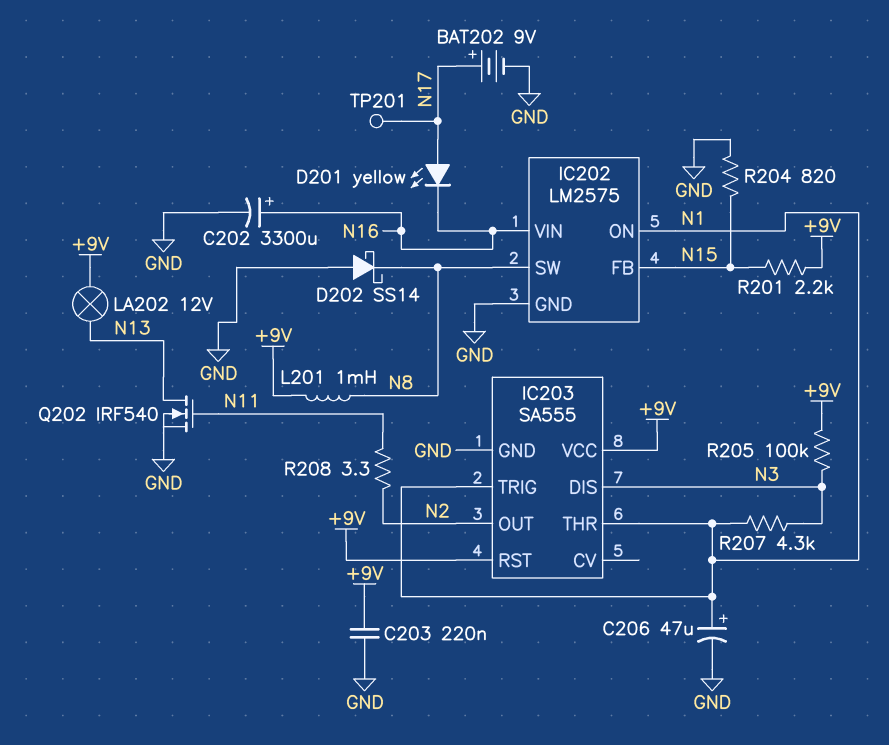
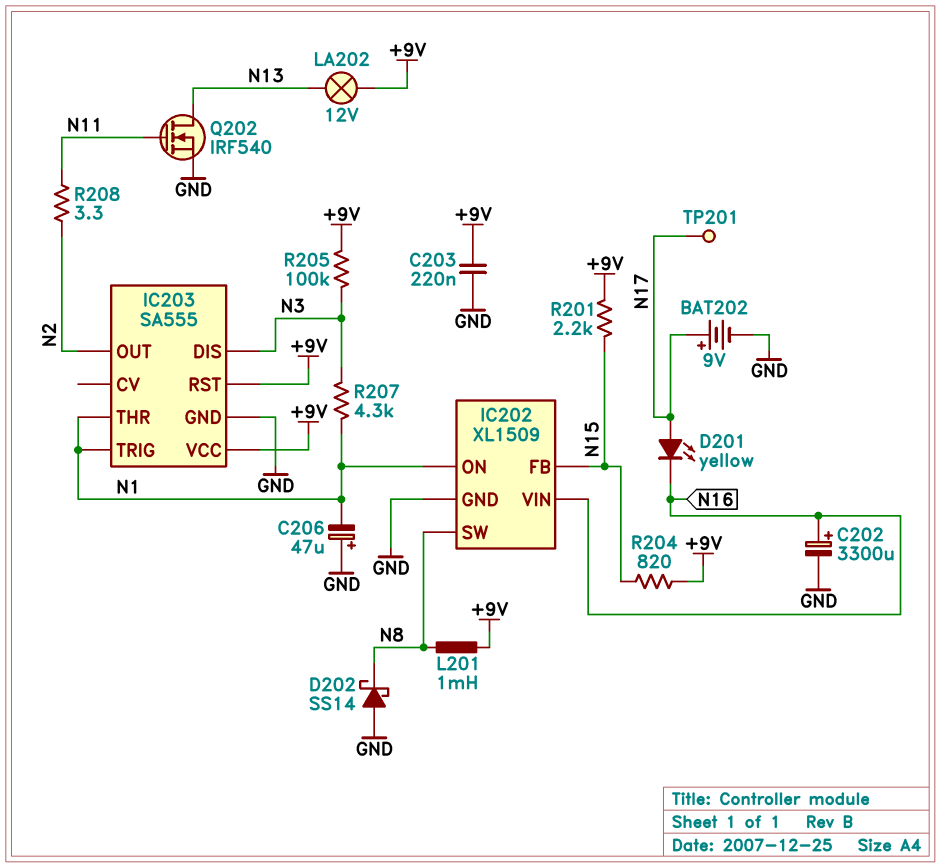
C206: 47uF (plus N1, minus GND) -> 47uF (plus GND, minus N1)
IC202: LM2575 -> XL1509
R204: 820 (GND, N15) -> 820 (+9V, N15)

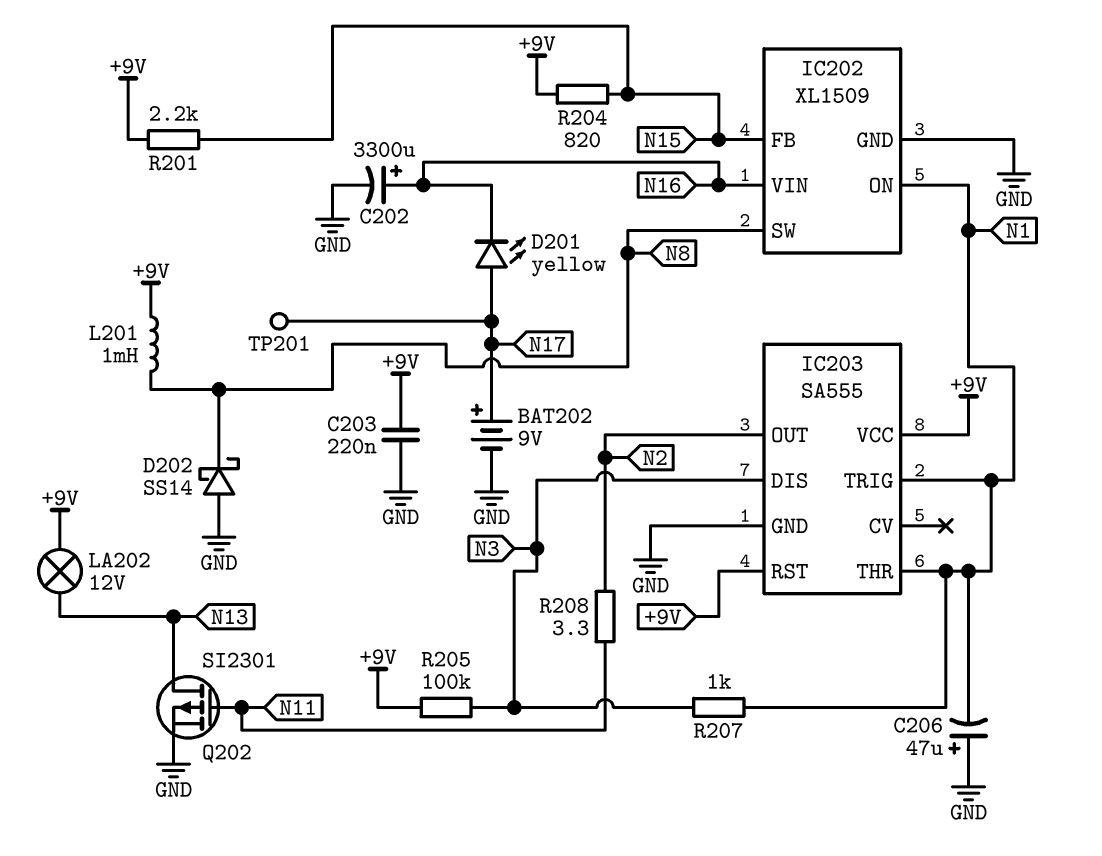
Q202: NMOS IRF540 (G N11, D N13, S GND) -> PMOS SI2301 (G N11, D N13, S GND)
R207: 4.3k (N1, N3) -> 1k (N1, N3)

